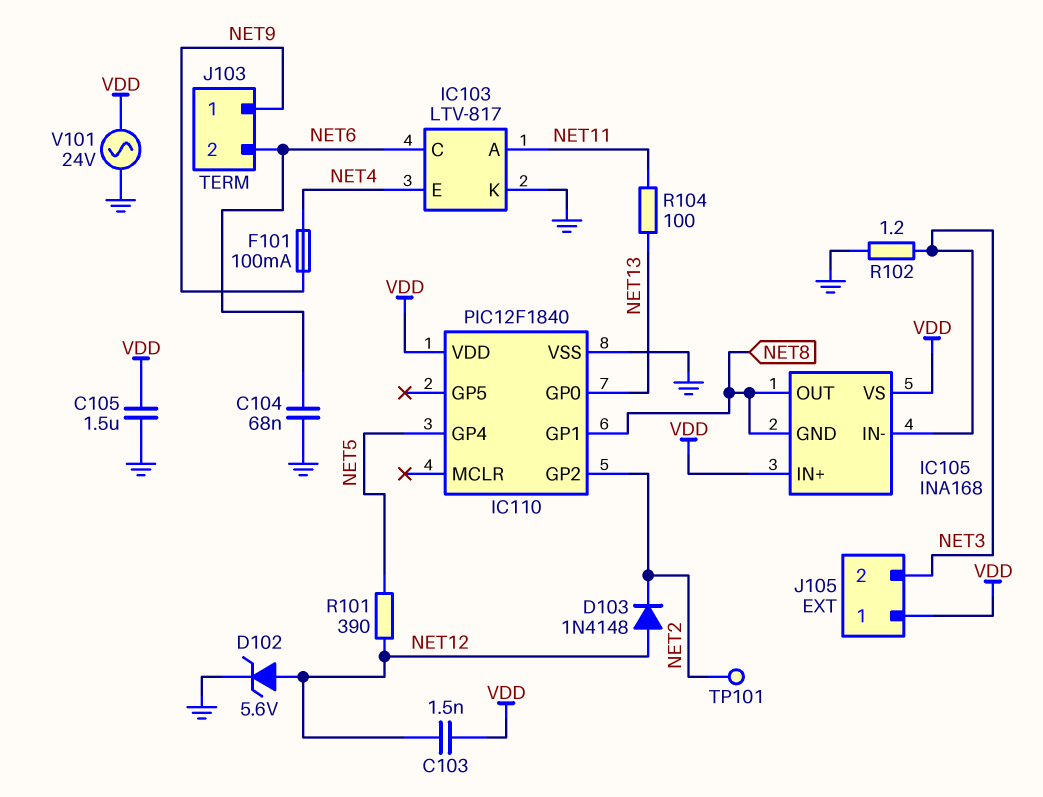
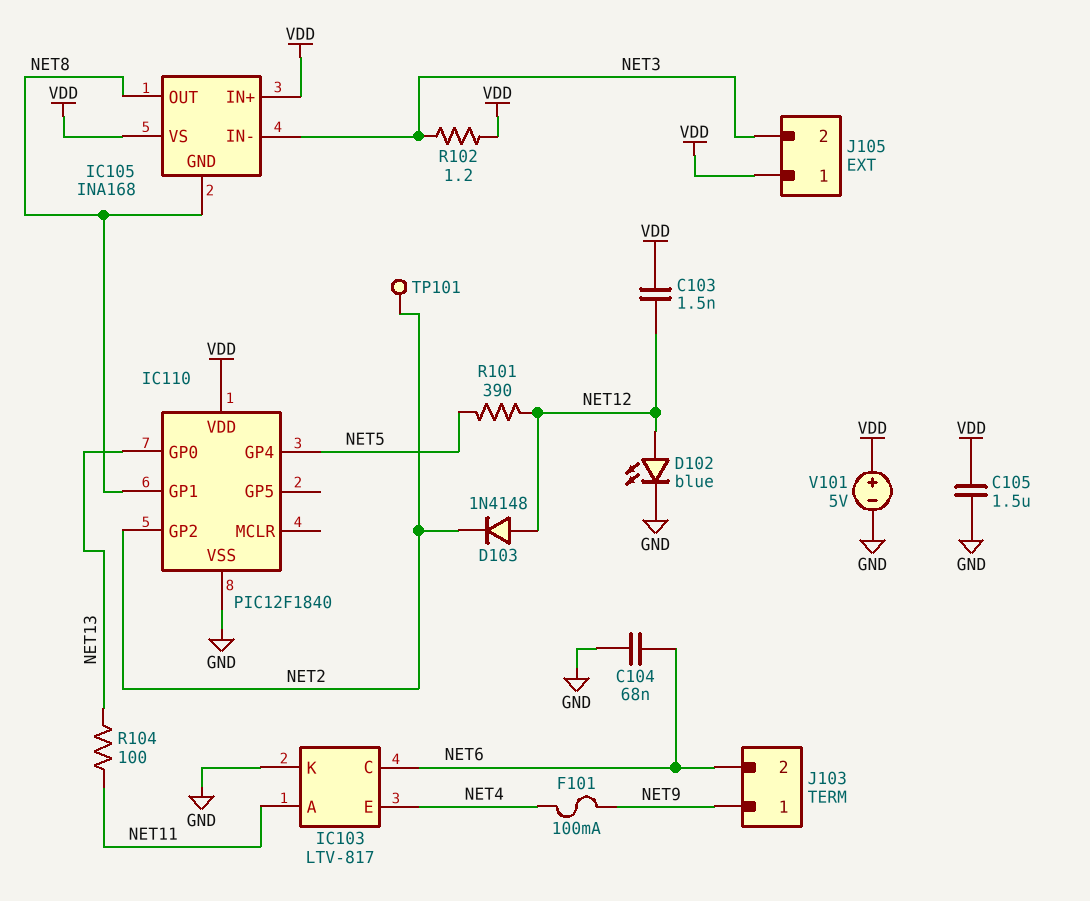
D102: zener 5.6V (A NET12, K GND) -> LED blue (A NET12, K GND)
R102: 1.2 (GND, NET3) -> 1.2 (NET3, VDD)
V101: AC 24V (GND, VDD) -> 5V (plus VDD, minus GND)

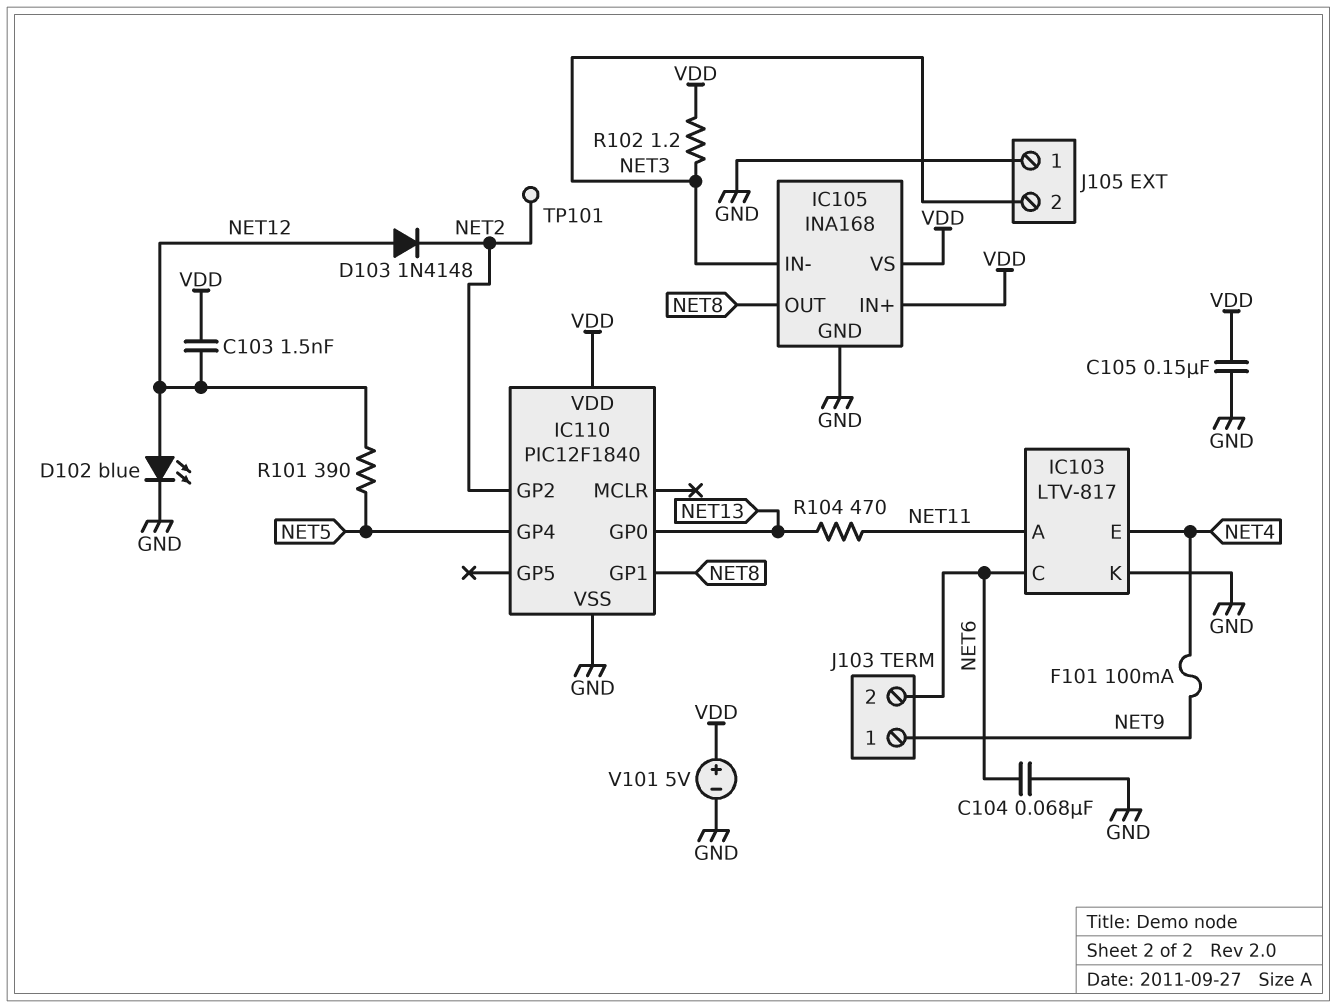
C105: 1.5uF (GND, VDD) -> 150nF (GND, VDD)
IC105 pin GND: NET8 -> GND
J105 pin 1: VDD -> GND
R104: 100 (NET11, NET13) -> 470 (NET11, NET13)

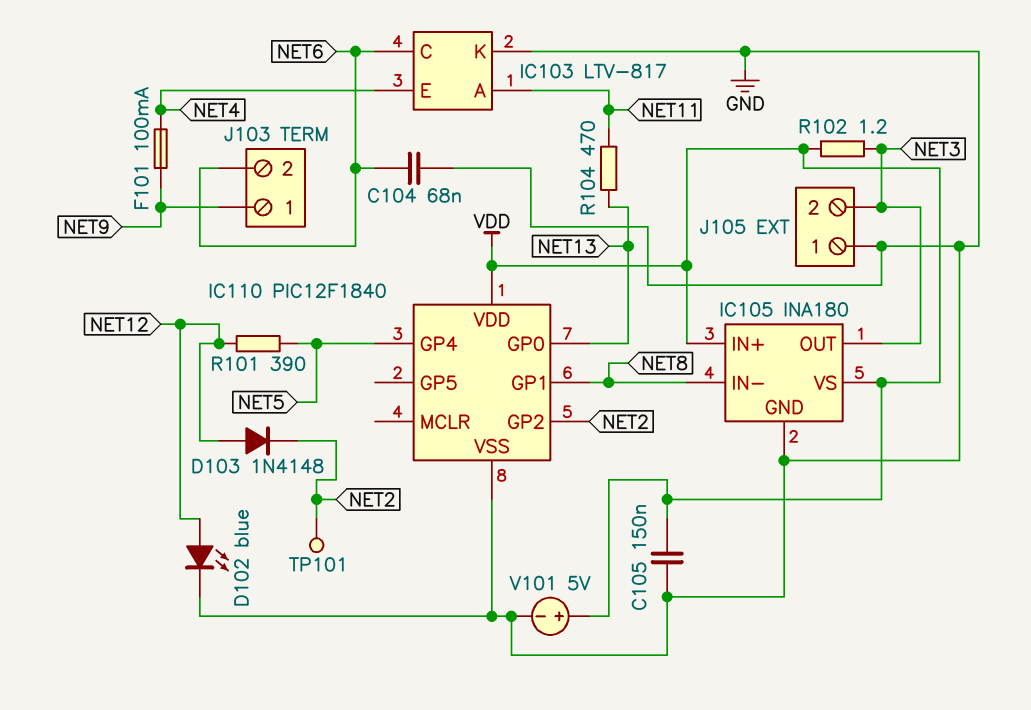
C103: 1.5nF (NET12, VDD) -> none
IC105: INA168 -> INA180
IC105 pin IN-: NET3 -> NET8
IC105 pin OUT: NET8 -> NET3

